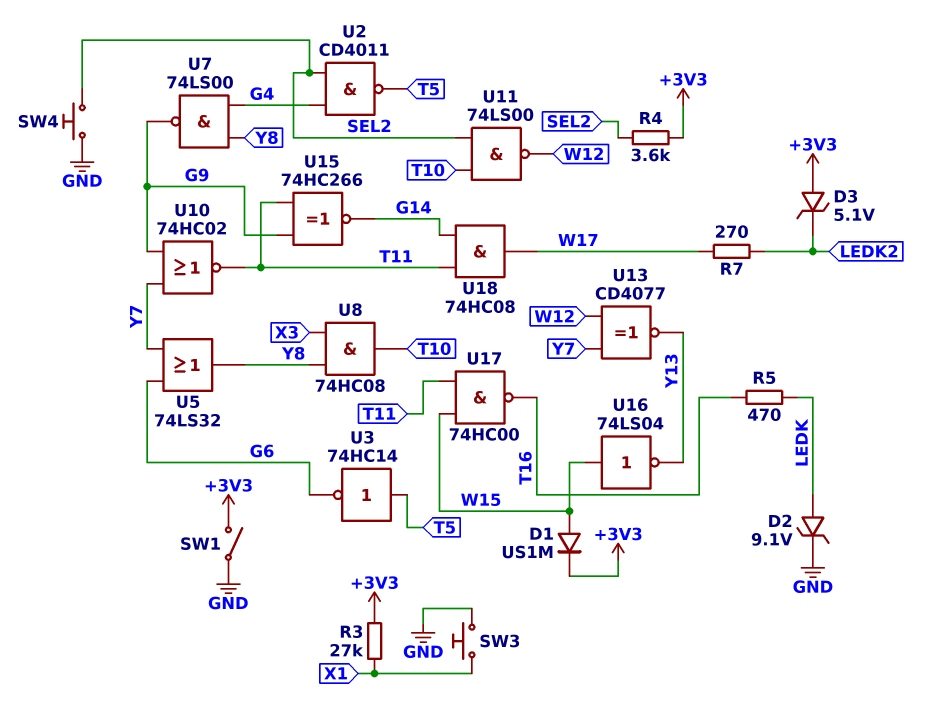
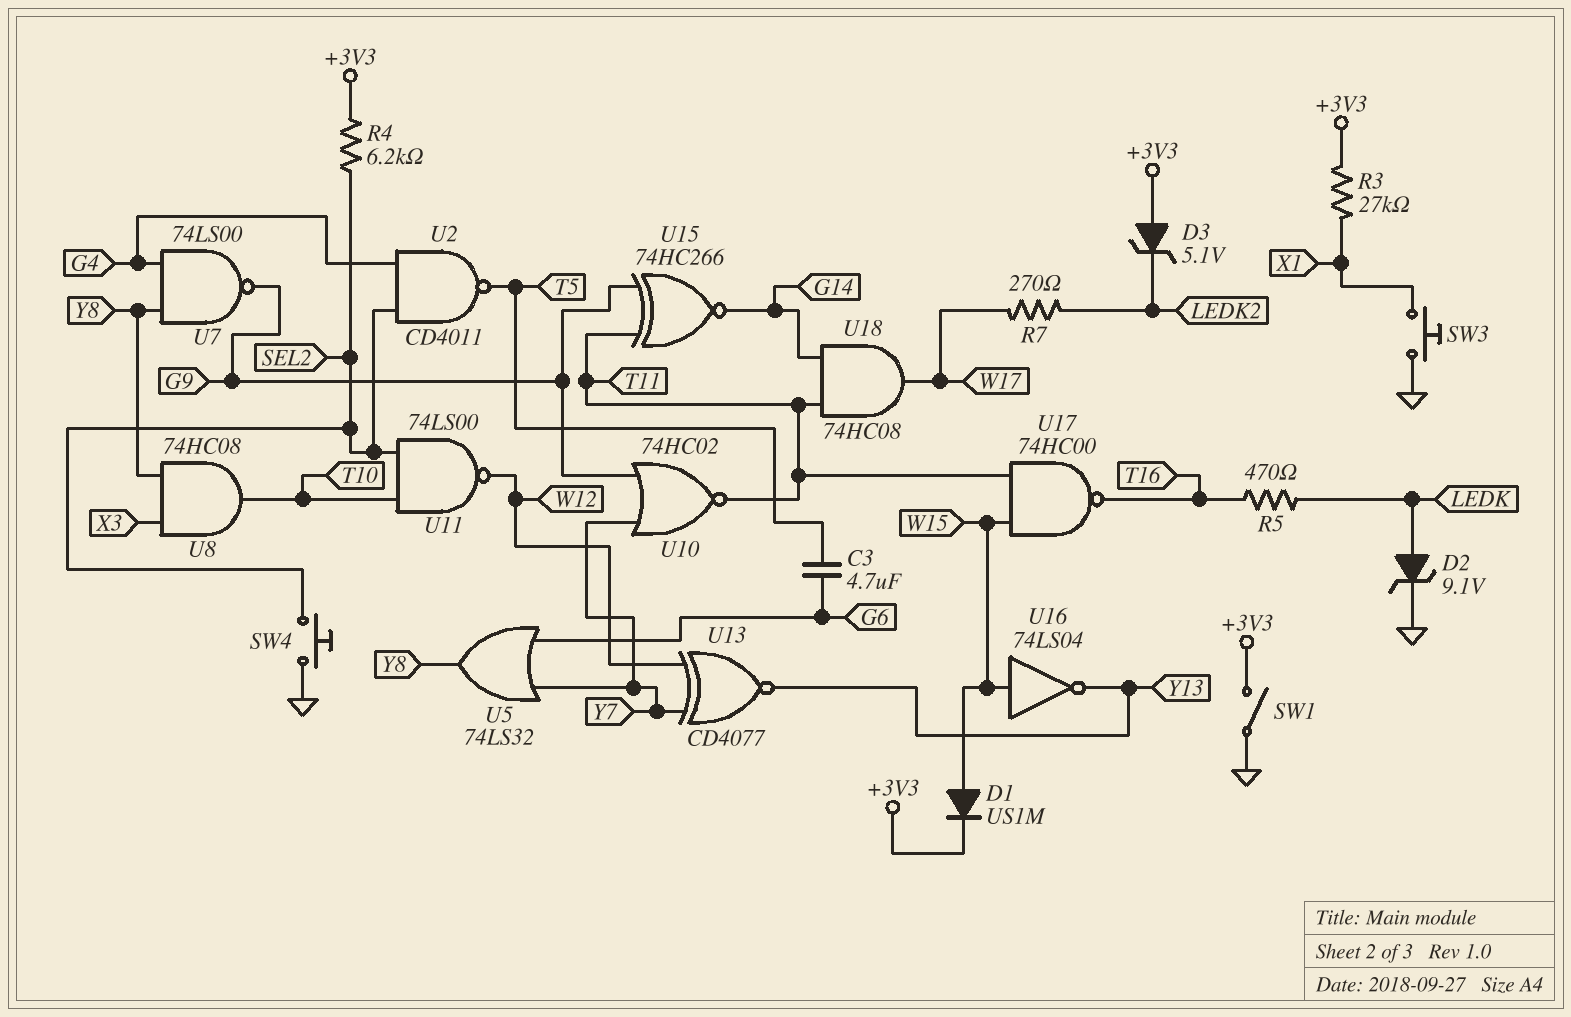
C3: none -> 4.7uF (G6, T5)
R4: 3.6k (+3V3, SEL2) -> 6.2k (+3V3, SEL2)
U3: NOT 74HC14 (in T5, out G6) -> none

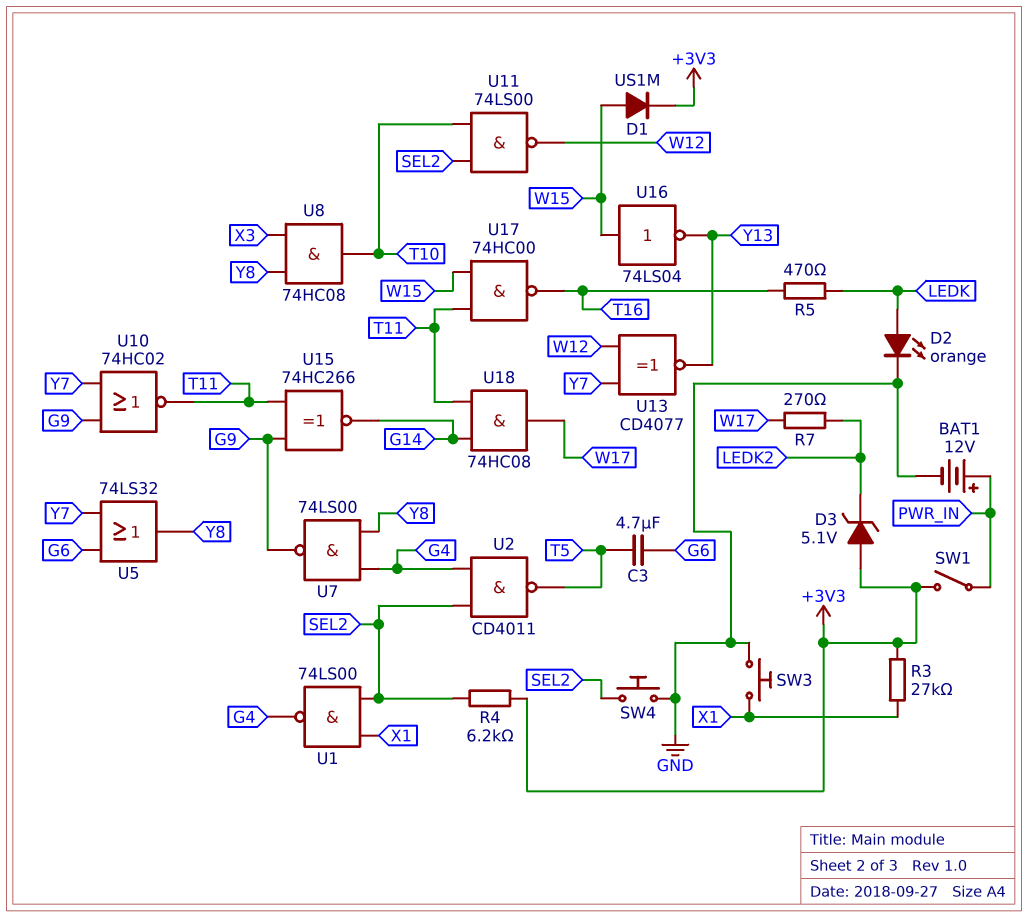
BAT1: none -> 12V (plus PWR_IN, minus GND)
D2: zener 9.1V (A LEDK, K GND) -> LED orange (A LEDK, K GND)
SW1: switch (+3V3, GND) -> switch (+3V3, PWR_IN)
U1: none -> NAND 74LS00 (in SEL2, in X1, out G4)

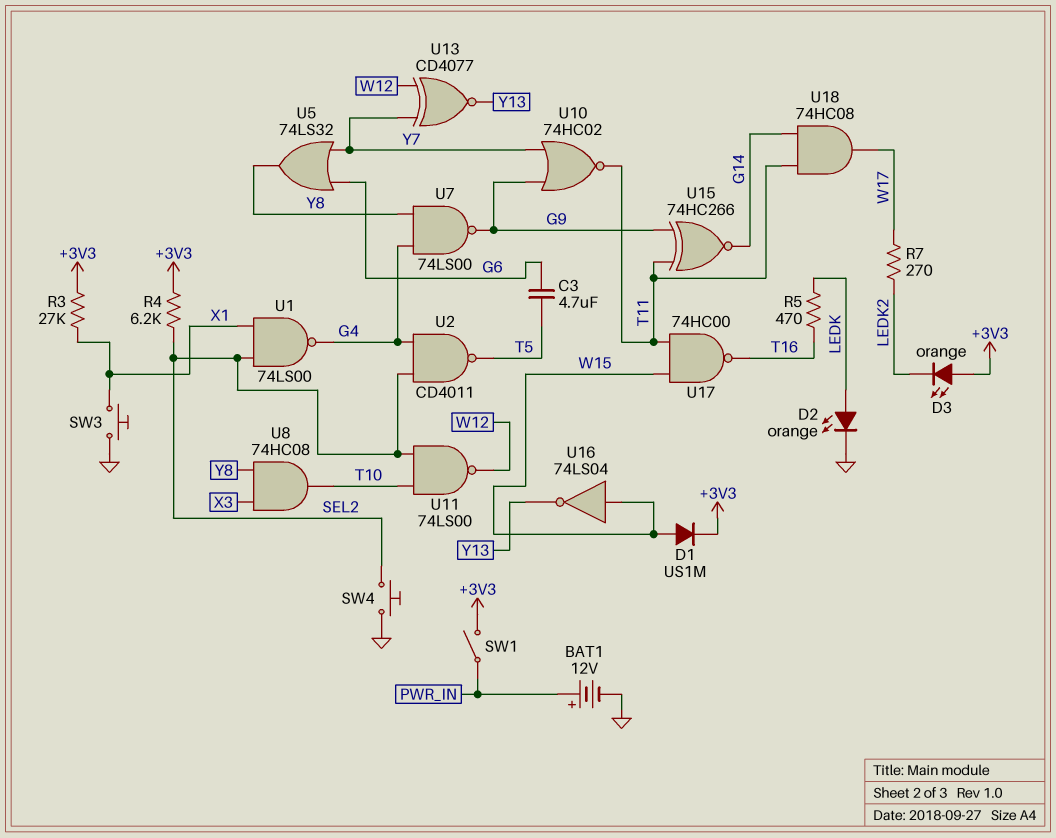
D3: zener 5.1V (A +3V3, K LEDK2) -> LED orange (A +3V3, K LEDK2)

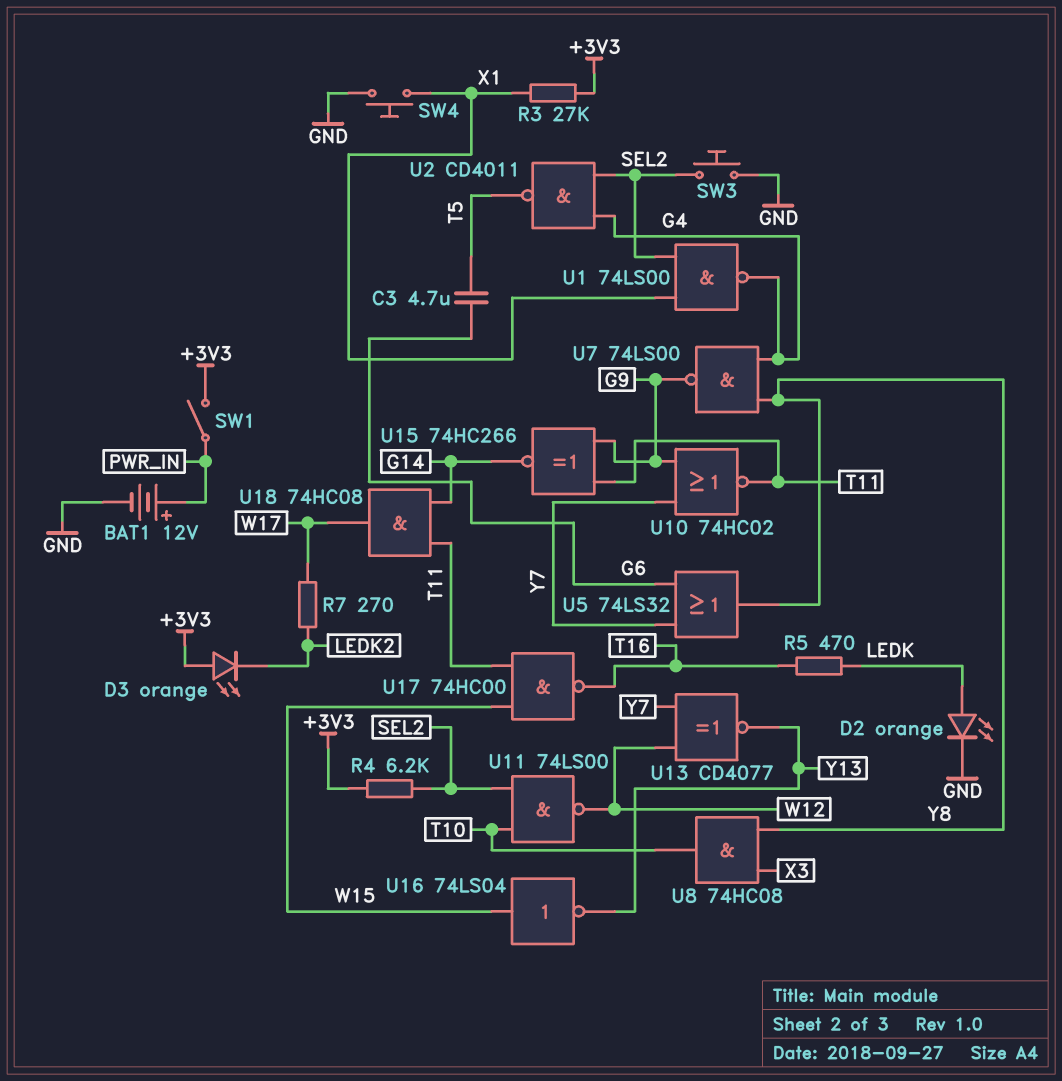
D1: diode US1M (A W15, K +3V3) -> none
SW3: button (GND, X1) -> button (GND, SEL2)
SW4: button (GND, SEL2) -> button (GND, X1)

